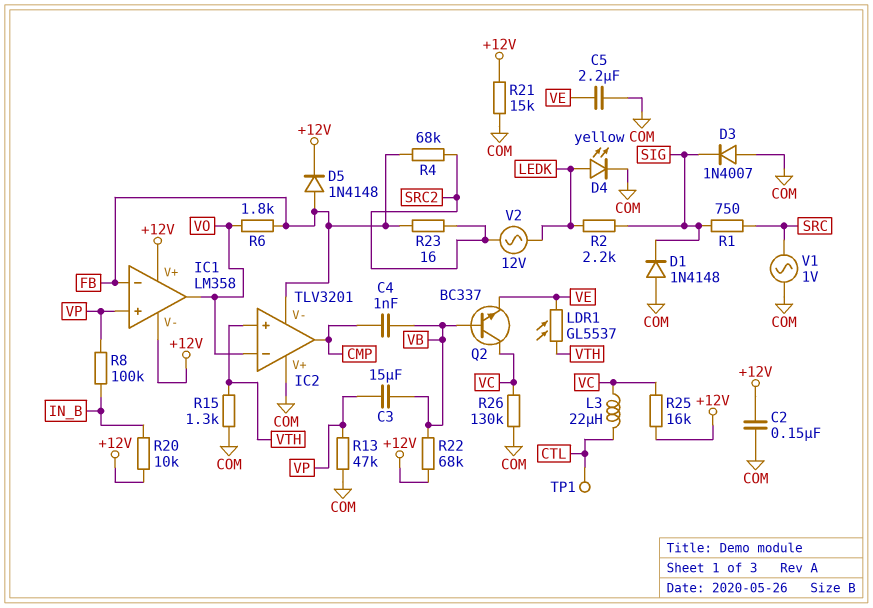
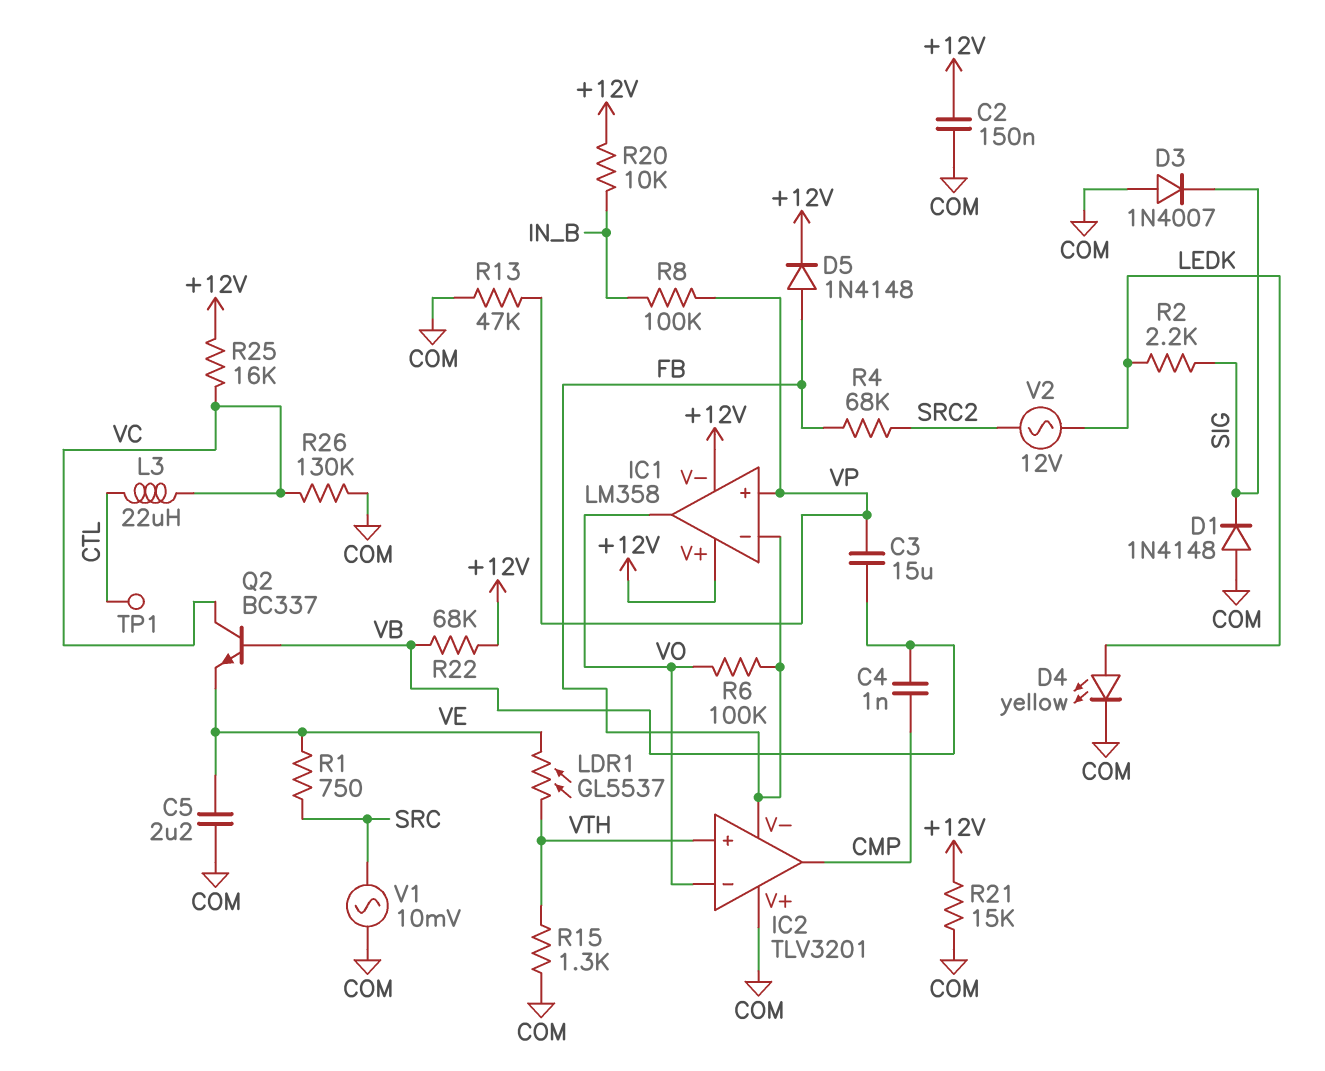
R1: 750 (SIG, SRC) -> 750 (SRC, VE)
R6: 1.8k (FB, VO) -> 100k (FB, VO)
R23: 16 (FB, SRC2) -> none
V1: AC 1V (COM, SRC) -> AC 10mV (COM, SRC)

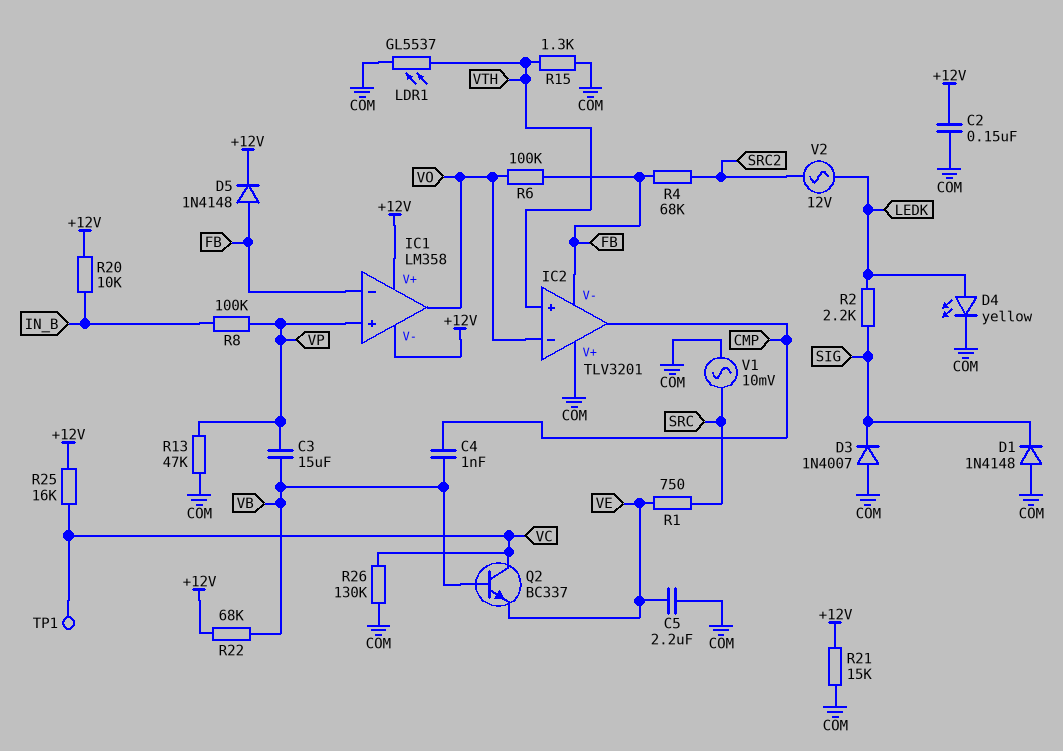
L3: 22uH (CTL, VC) -> none
LDR1: GL5537 (VE, VTH) -> GL5537 (COM, VTH)
TP1: test point (CTL) -> test point (VC)

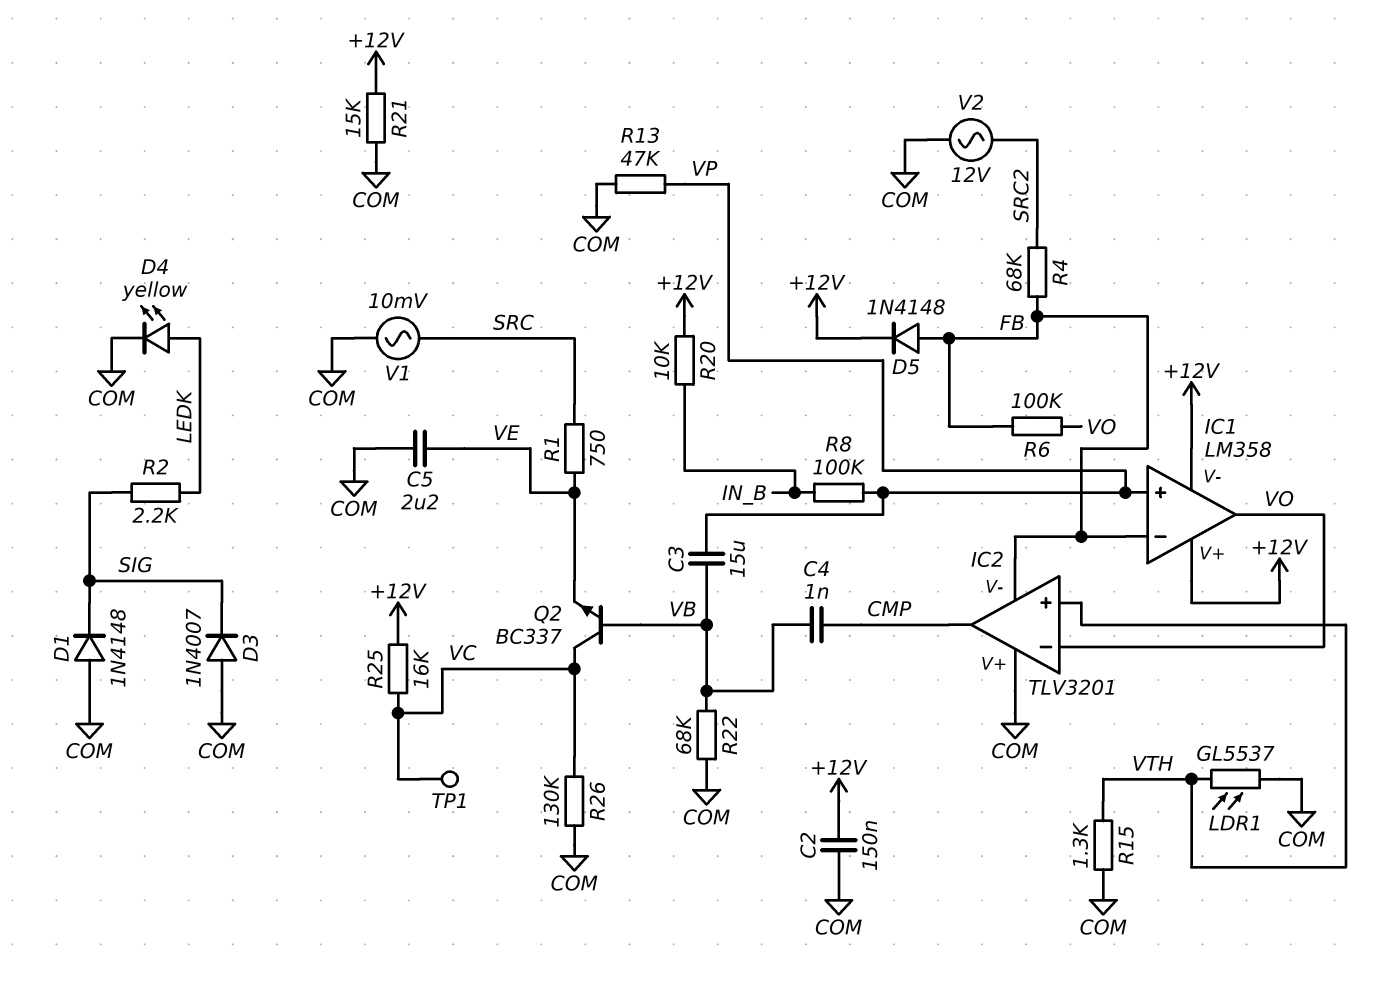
R22: 68k (+12V, VB) -> 68k (COM, VB)
V2: AC 12V (LEDK, SRC2) -> AC 12V (COM, SRC2)

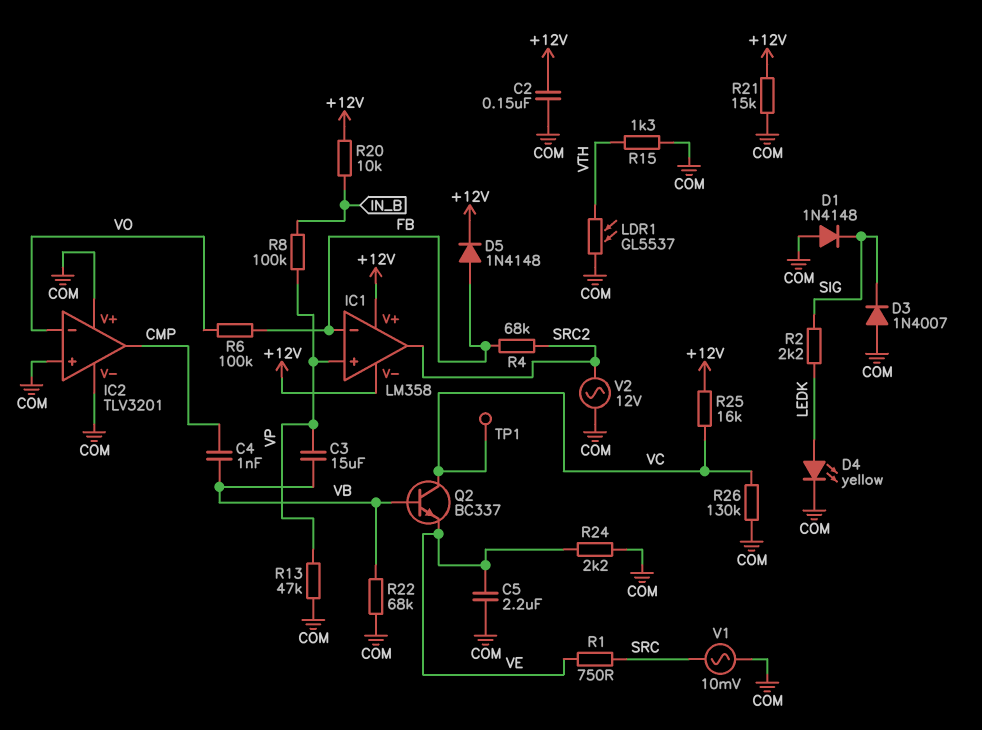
IC1 pin out: VO -> SRC2
IC2 pin V-: FB -> COM
IC2 pin in+: VTH -> COM
R24: none -> 2.2k (COM, VE)

